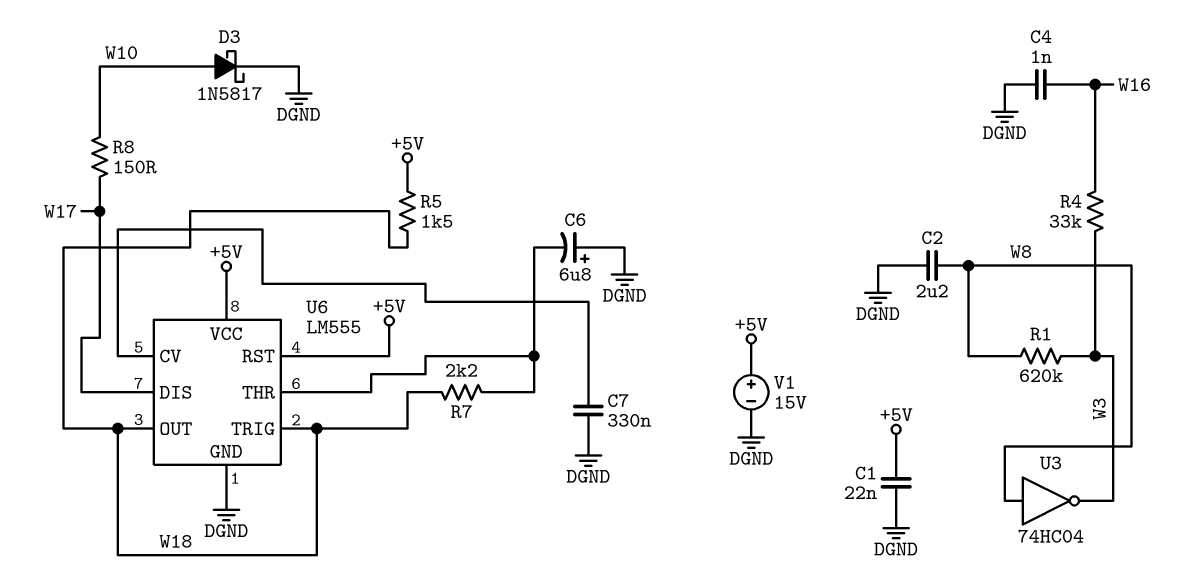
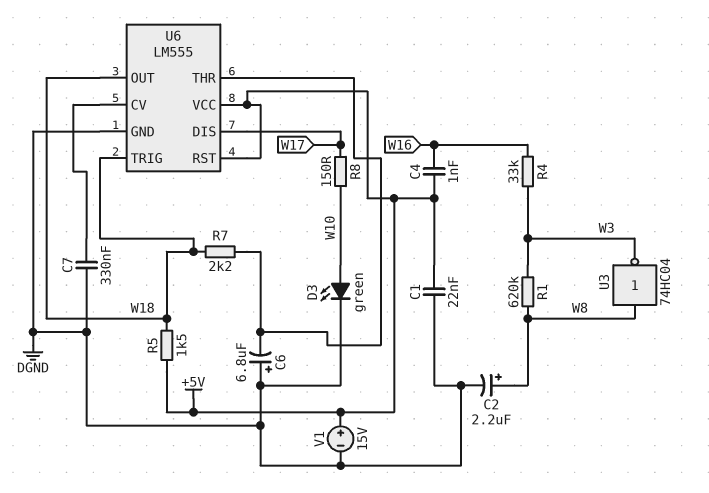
C2: 2.2uF (DGND, W8) -> 2.2uF (plus W8, minus DGND)
C4: 1nF (DGND, W16) -> 1nF (+5V, W16)
D3: schottky 1N5817 (A W10, K DGND) -> LED green (A W10, K DGND)

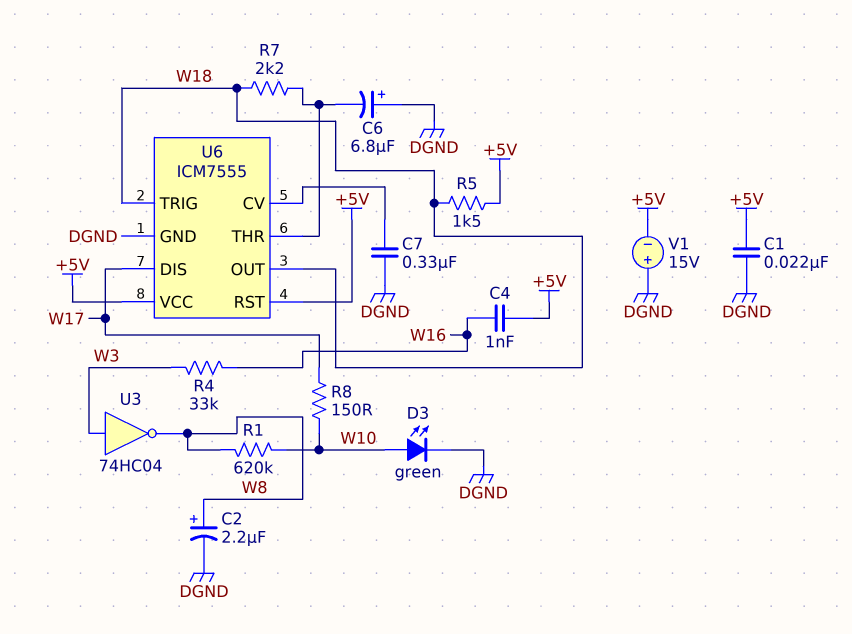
R1: 620k (W3, W8) -> 620k (W8, W10)
U3: NOT 74HC04 (in W8, out W3) -> NOT 74HC04 (in W3, out W8)
U6: LM555 -> ICM7555
V1: 15V (plus +5V, minus DGND) -> 15V (plus DGND, minus +5V)

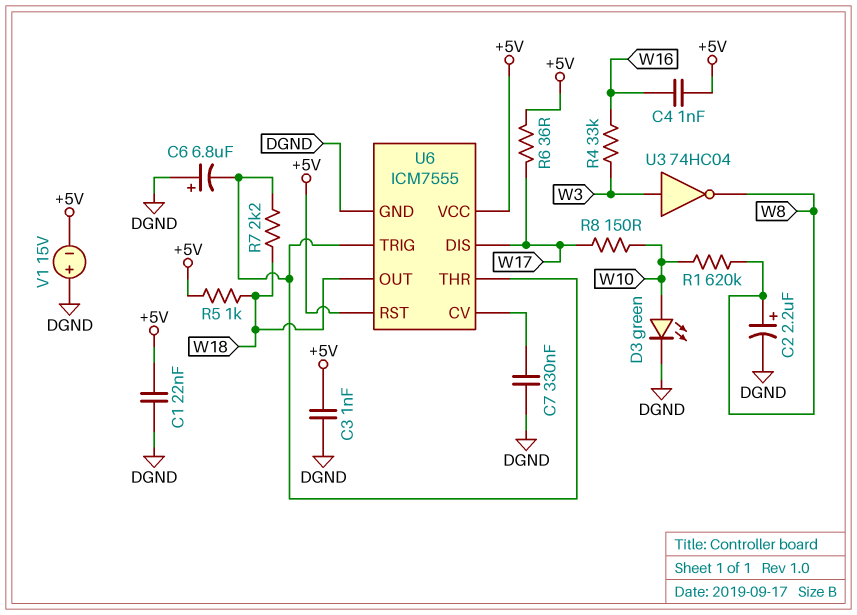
C3: none -> 1nF (+5V, DGND)
R5: 1.5k (+5V, W18) -> 1k (+5V, W18)
R6: none -> 36 (+5V, W17)
U6 pin TRIG: W18 -> U6/THR

